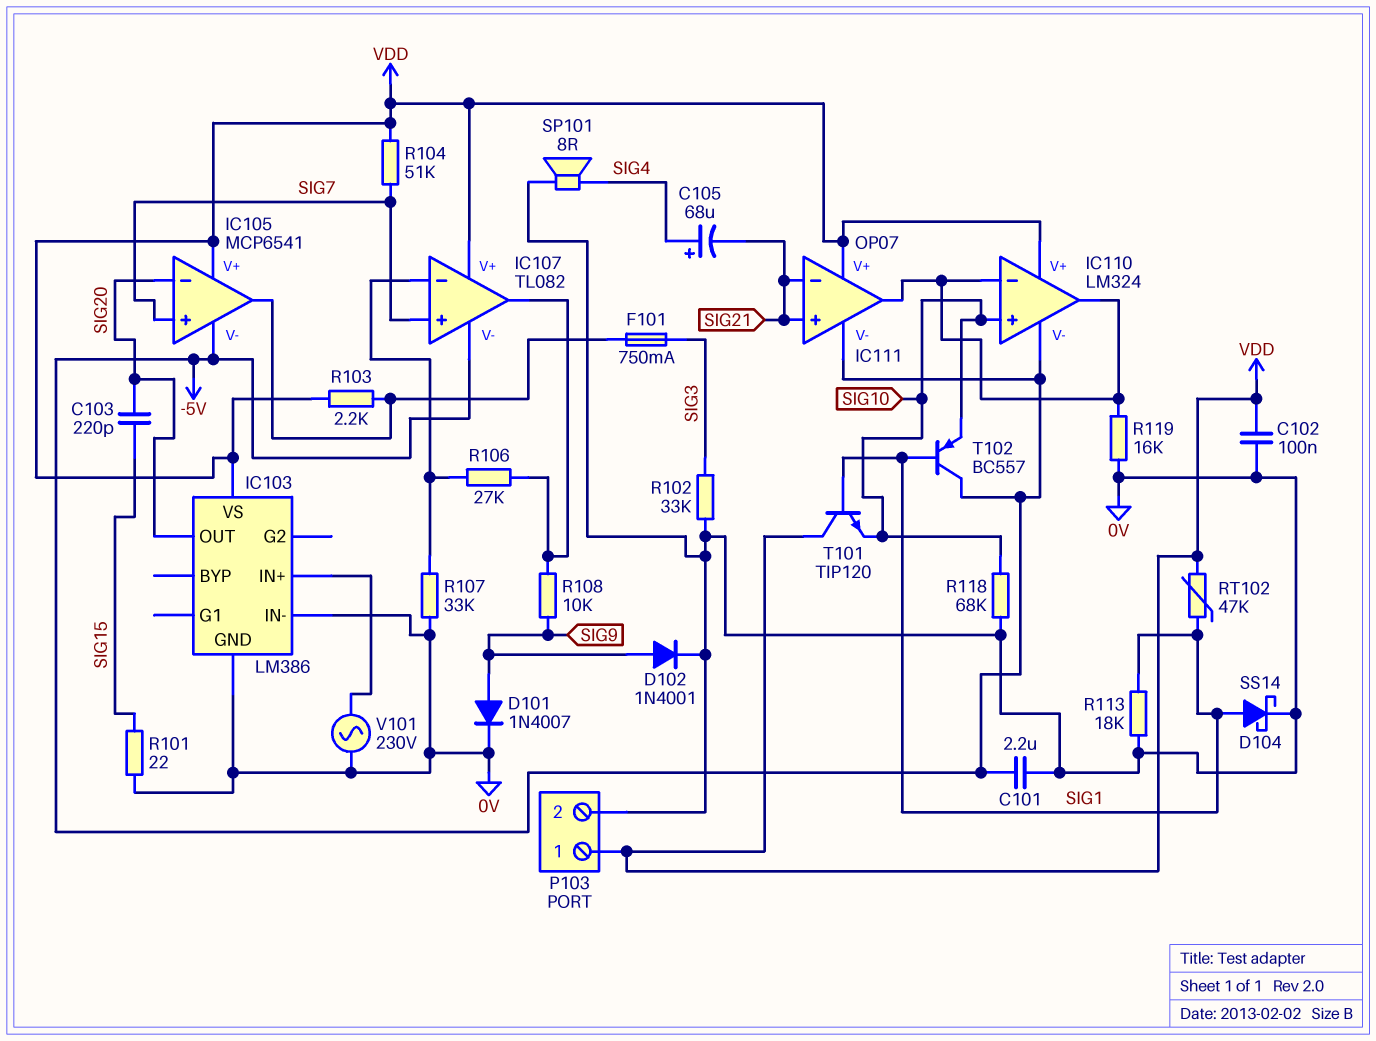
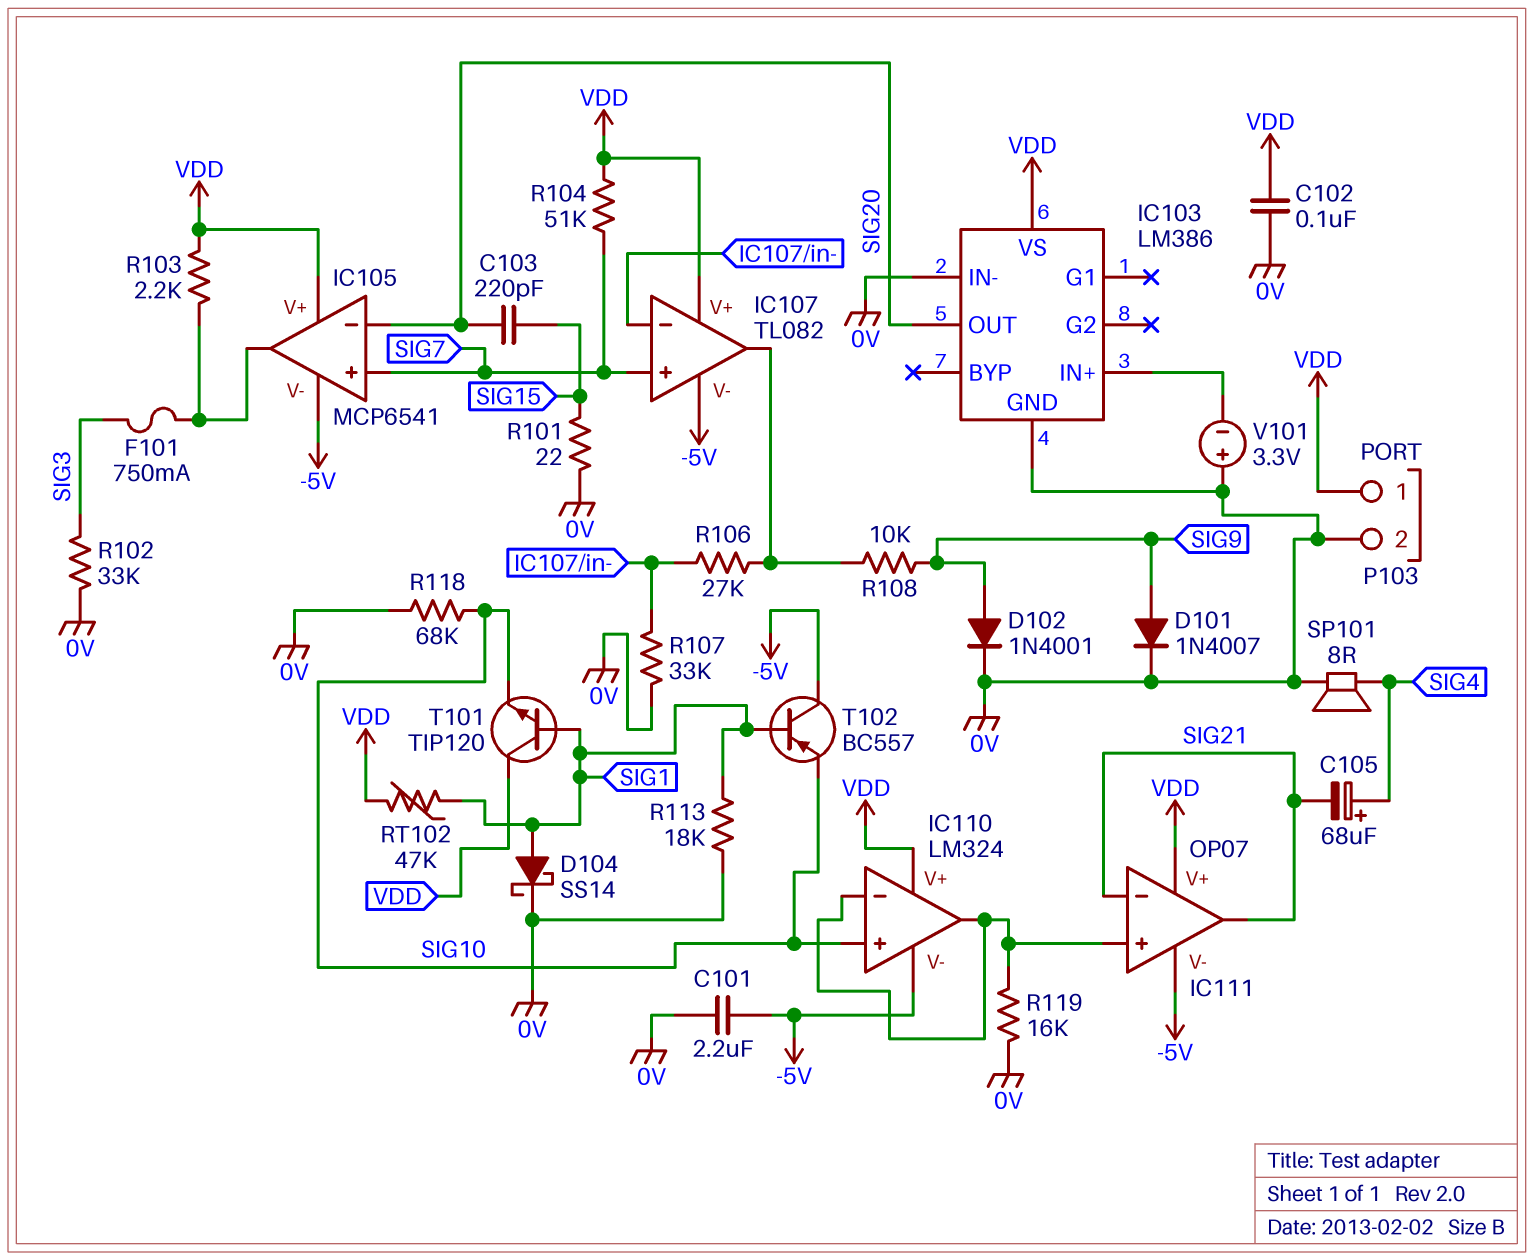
IC111 pin in+: SIG21 -> IC110/in-
IC111 pin out: IC110/in- -> SIG21
V101: AC 230V (0V, IC103/IN+) -> 3.3V (plus 0V, minus IC103/IN+)

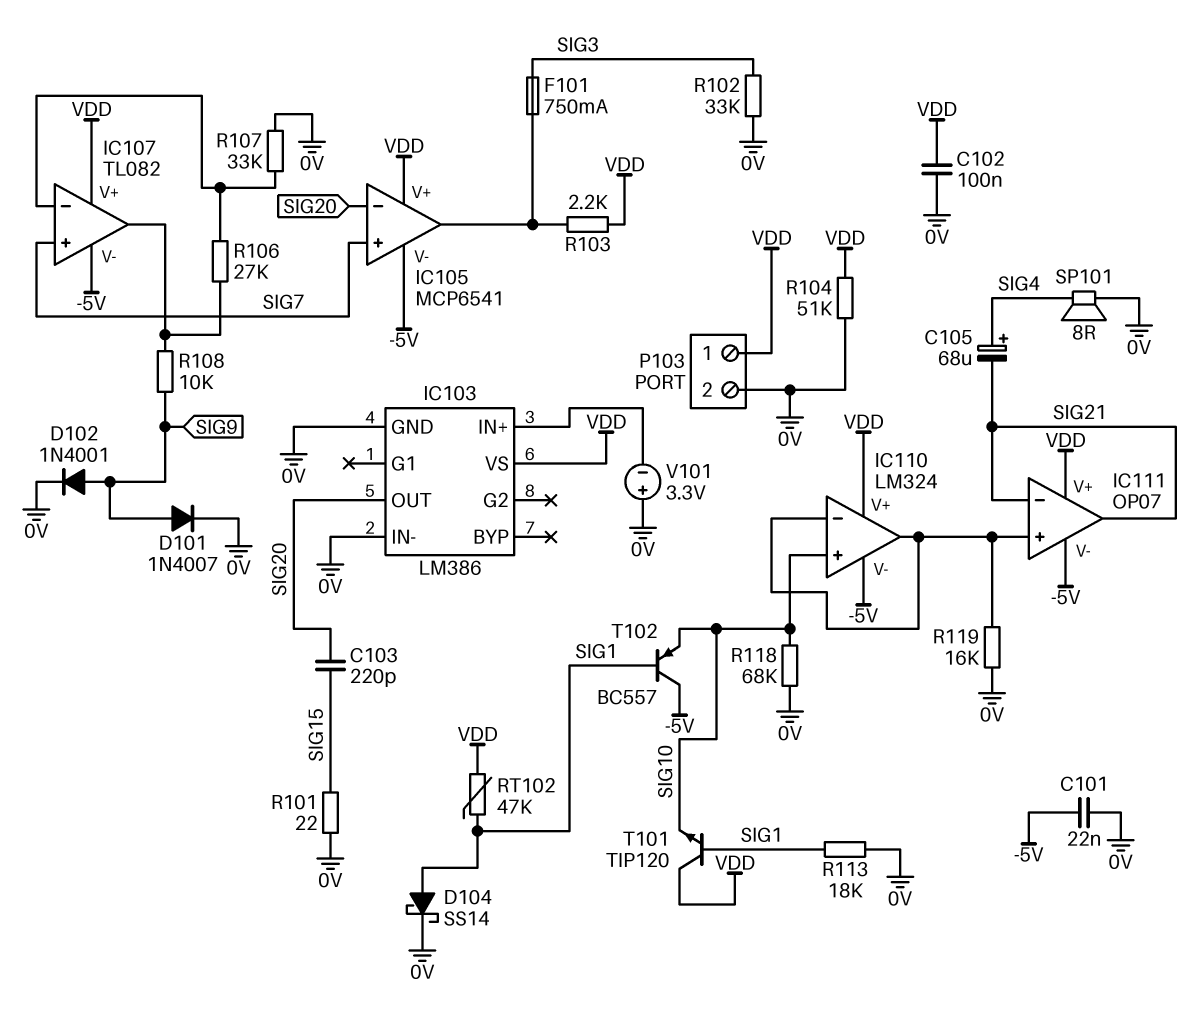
C101: 2.2uF (-5V, 0V) -> 22nF (-5V, 0V)
R104: 51k (SIG7, VDD) -> 51k (0V, VDD)

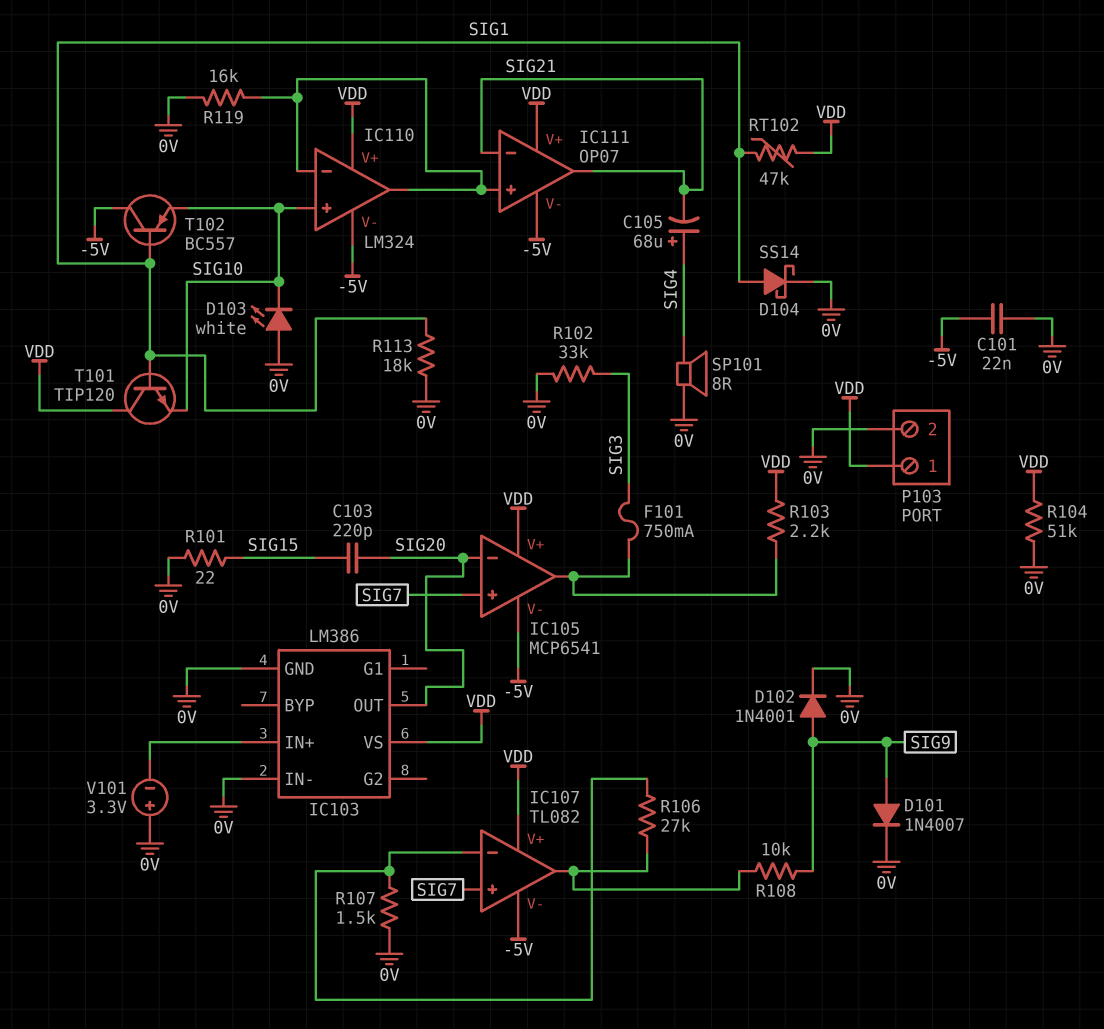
C102: 100nF (0V, VDD) -> none
D103: none -> LED white (A 0V, K SIG10)
R107: 33k (0V, IC107/in-) -> 1.5k (0V, IC107/in-)
R118: 68k (0V, SIG10) -> none

